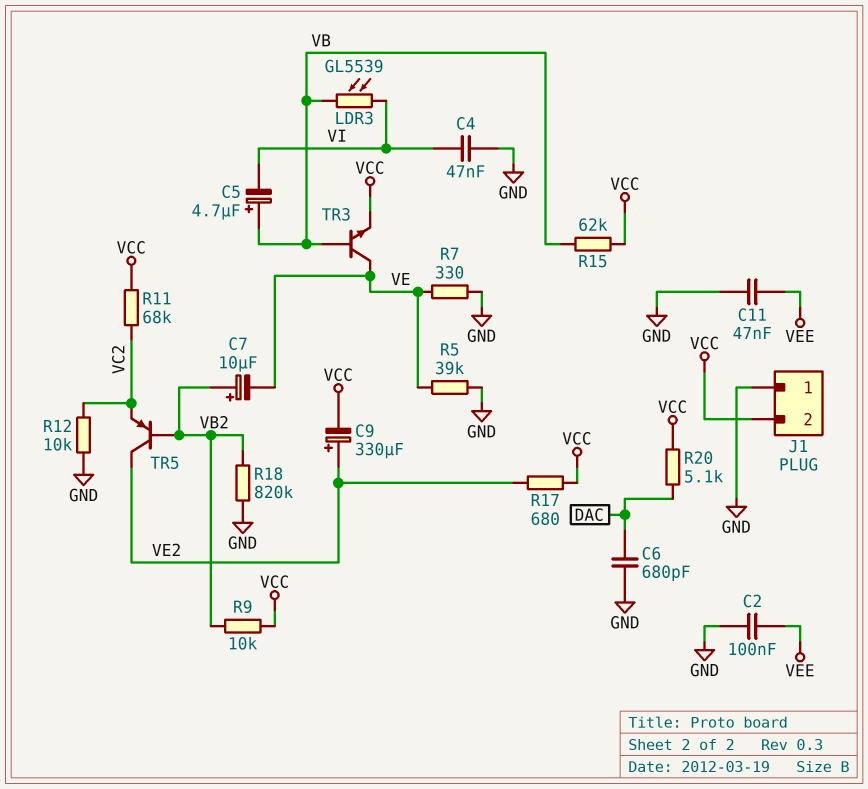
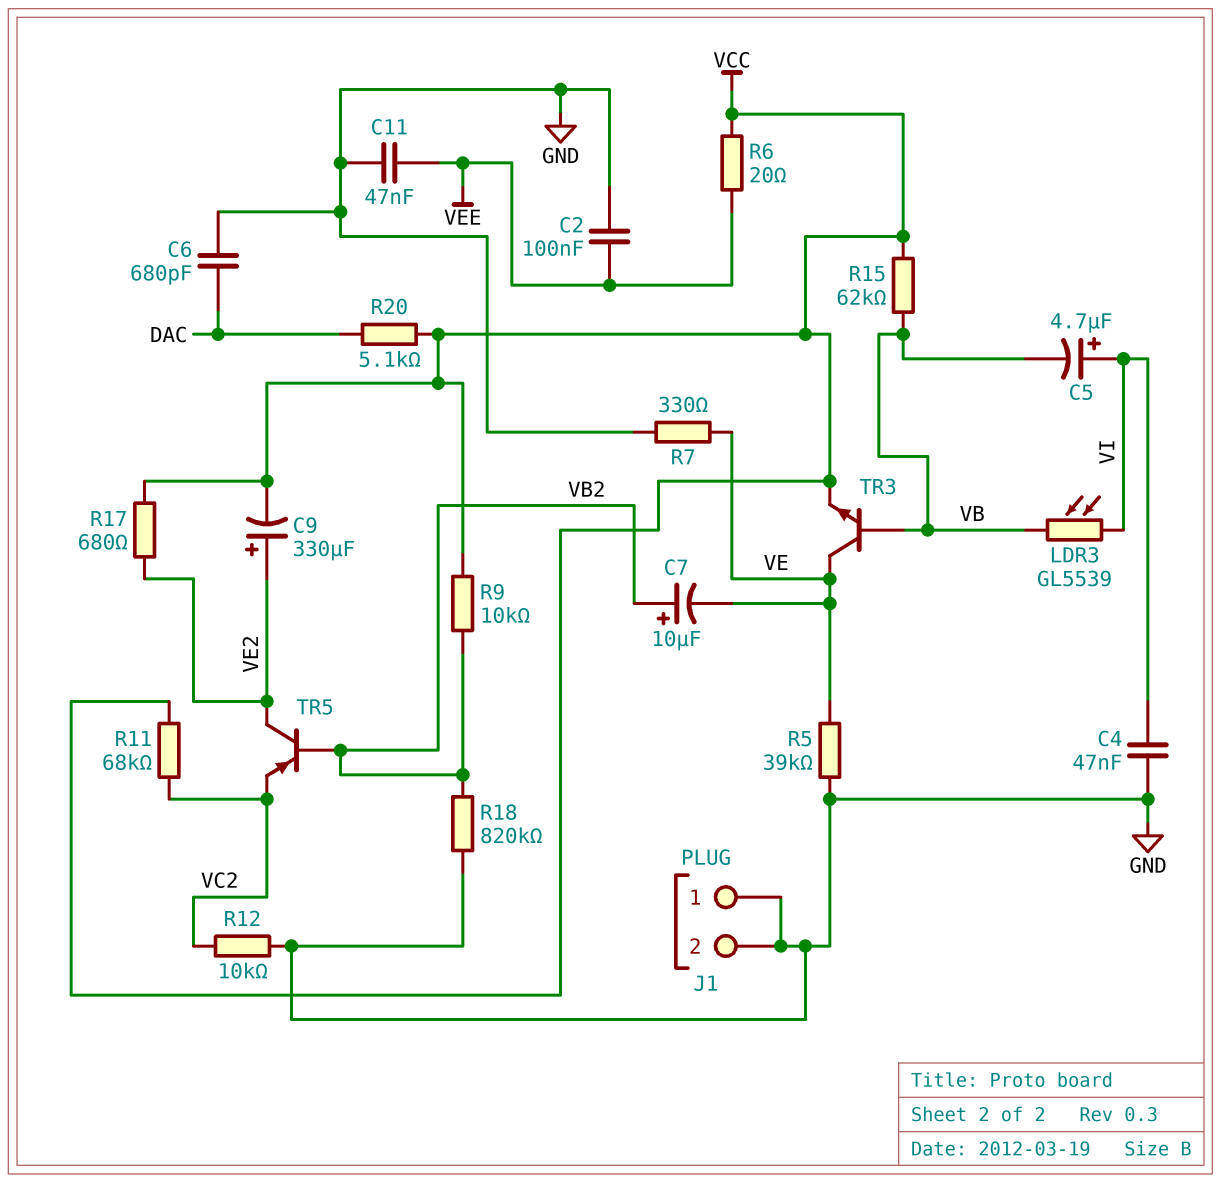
C5: 4.7uF (plus VB, minus VI) -> 4.7uF (plus VI, minus VB)
J1 pin 2: VCC -> GND
R6: none -> 20 (VCC, VEE)

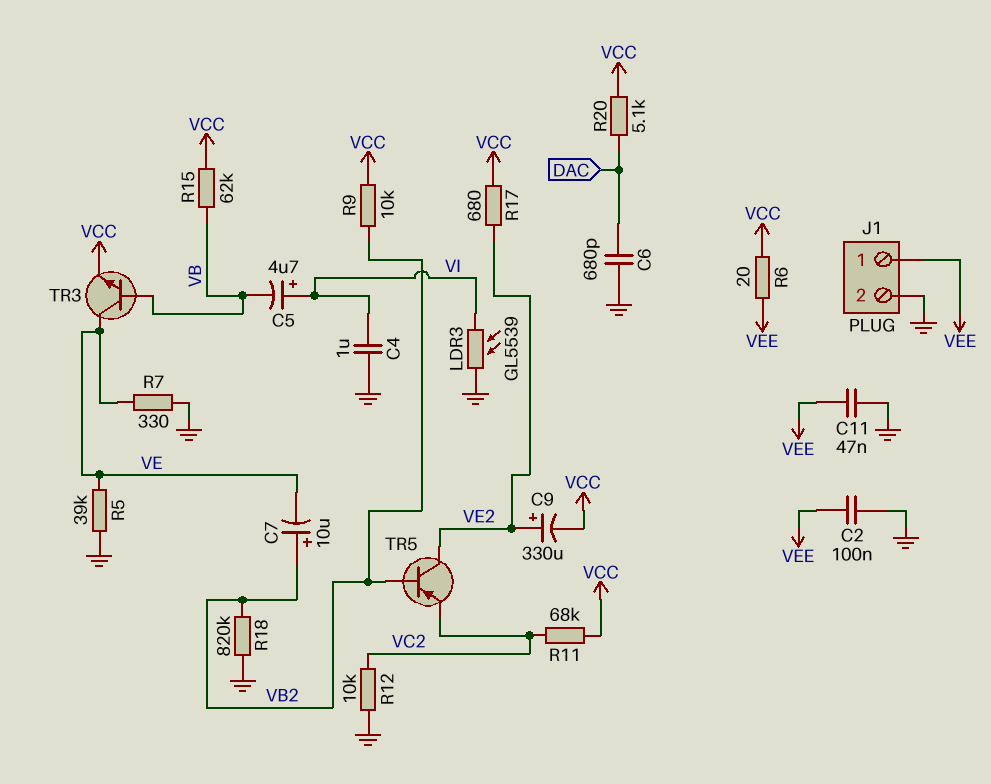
C4: 47nF (GND, VI) -> 1uF (GND, VI)
J1 pin 1: GND -> VEE
LDR3: GL5539 (VB, VI) -> GL5539 (GND, VI)

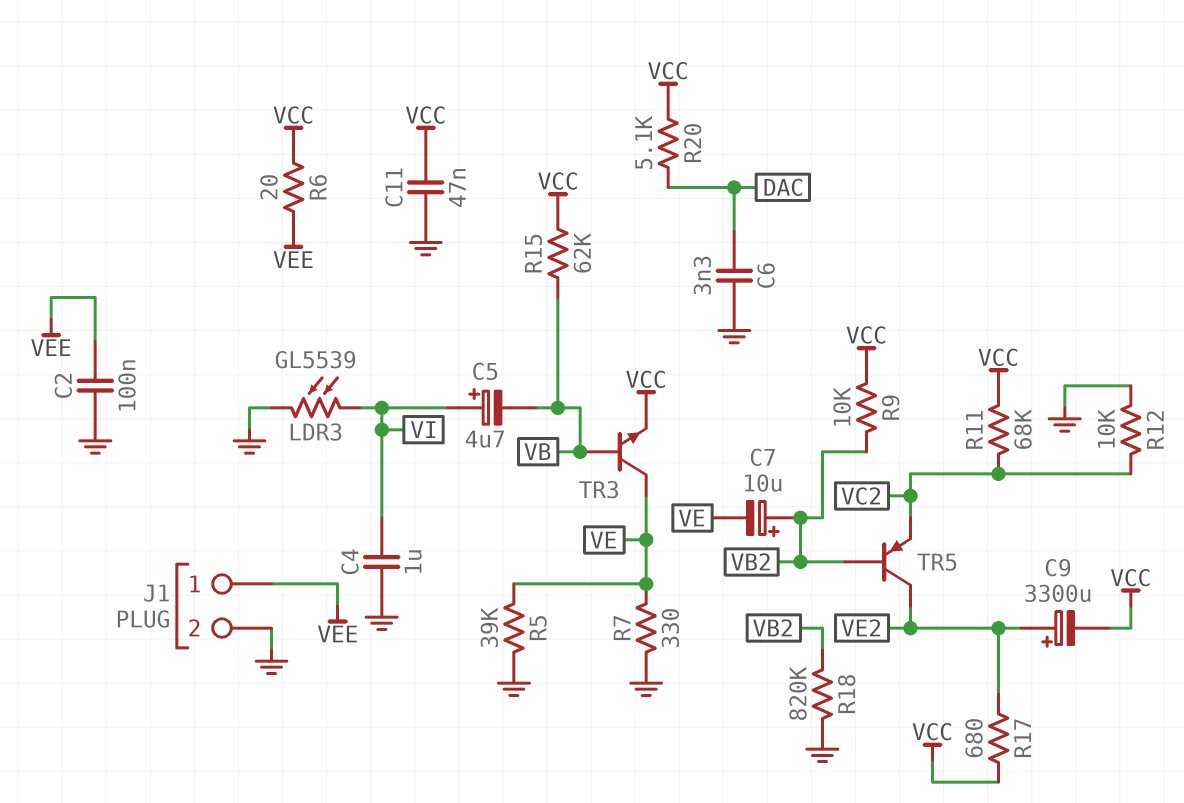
C6: 680pF (DAC, GND) -> 3.3nF (DAC, GND)
C9: 330uF (plus VE2, minus VCC) -> 3300uF (plus VE2, minus VCC)
C11: 47nF (GND, VEE) -> 47nF (GND, VCC)

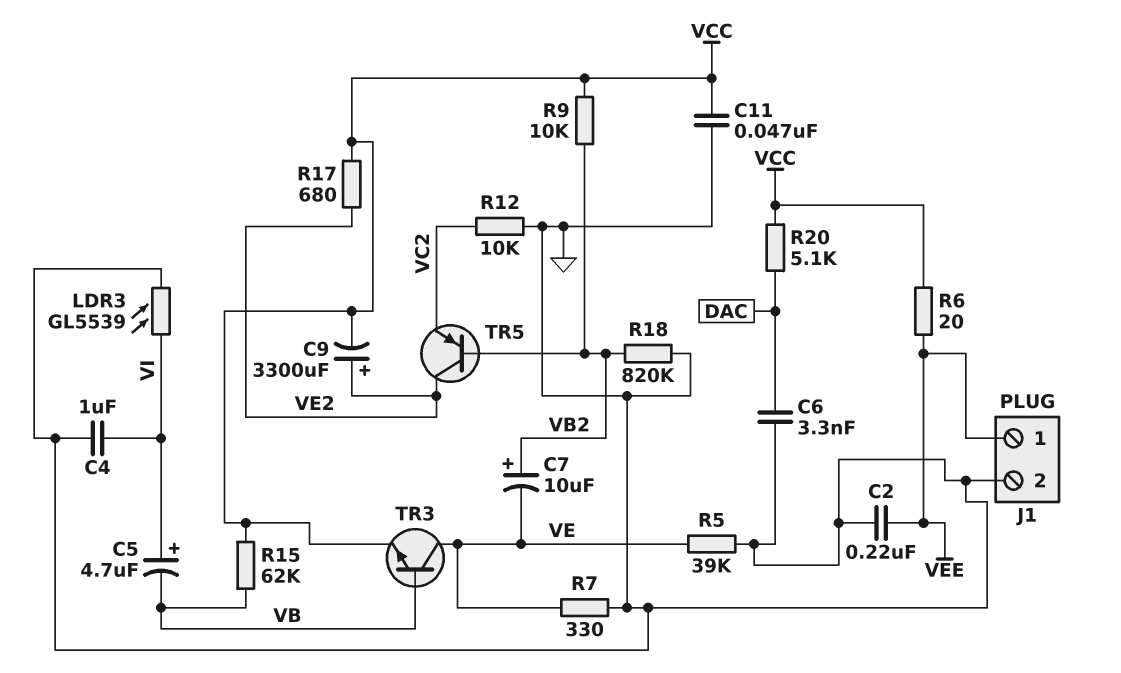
C2: 100nF (GND, VEE) -> 220nF (GND, VEE)
R11: 68k (VC2, VCC) -> none

